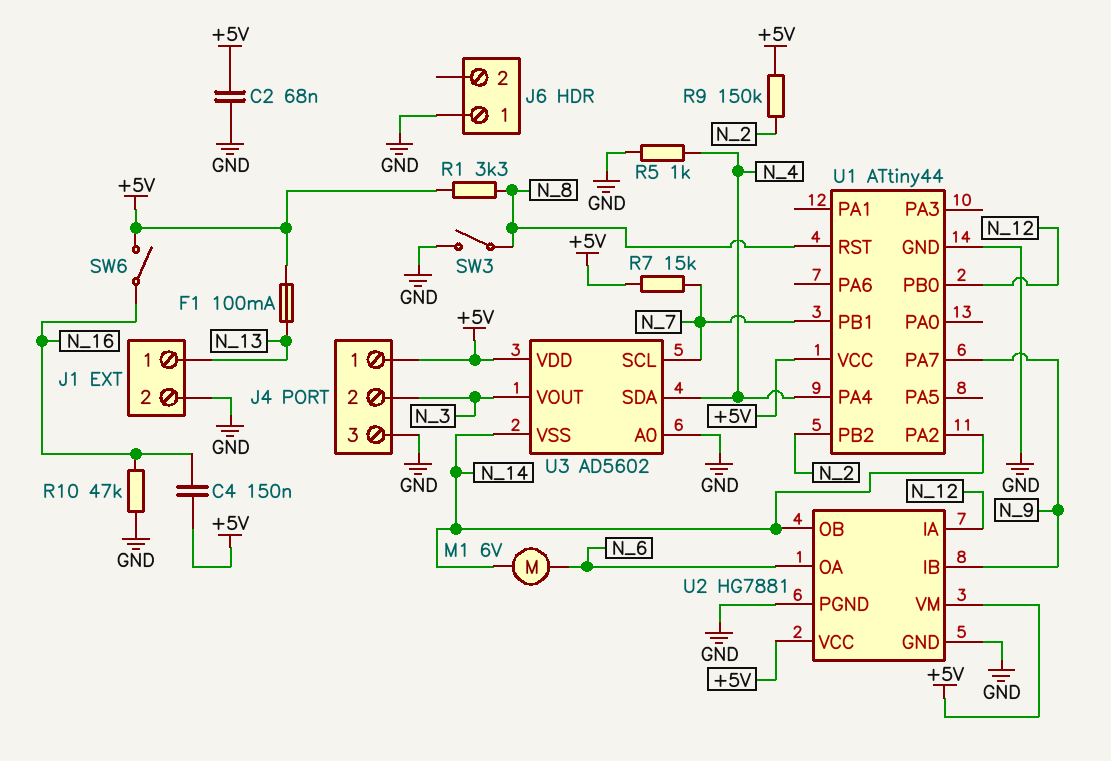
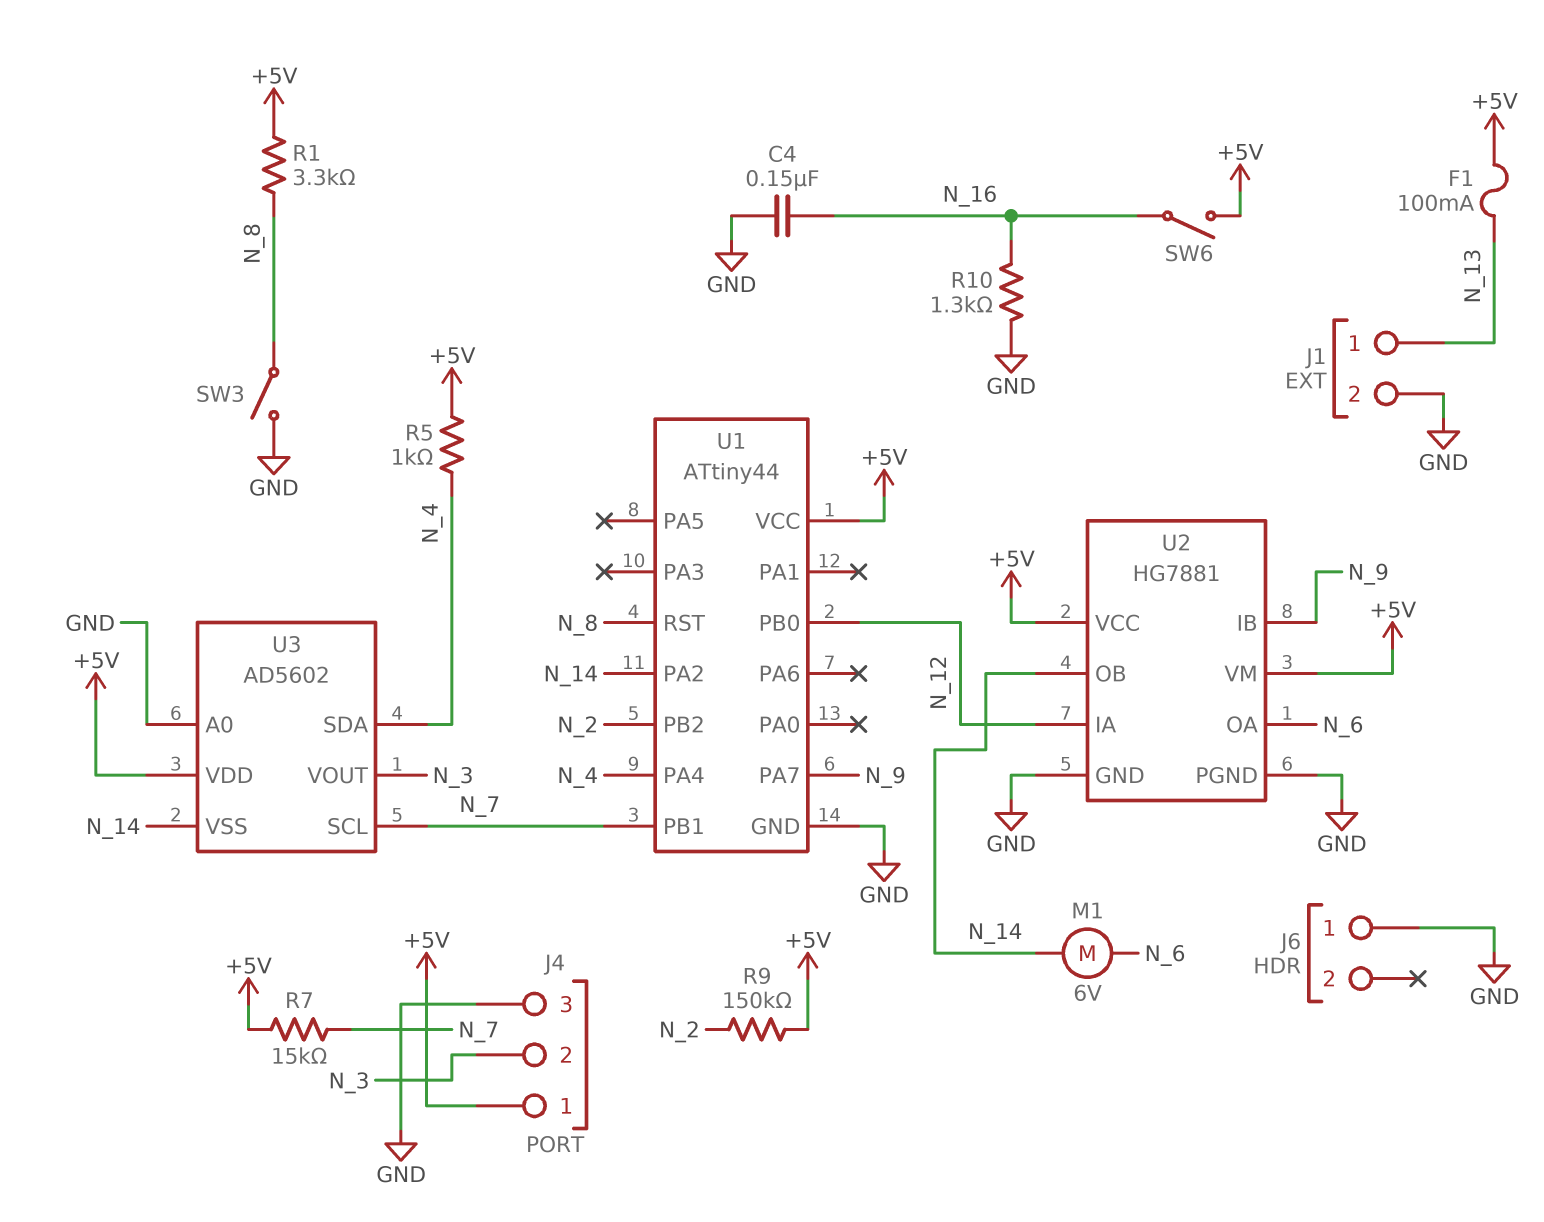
C2: 68nF (+5V, GND) -> none
C4: 150nF (+5V, N_16) -> 150nF (GND, N_16)
R5: 1k (GND, N_4) -> 1k (+5V, N_4)
R10: 47k (GND, N_16) -> 1.3k (GND, N_16)

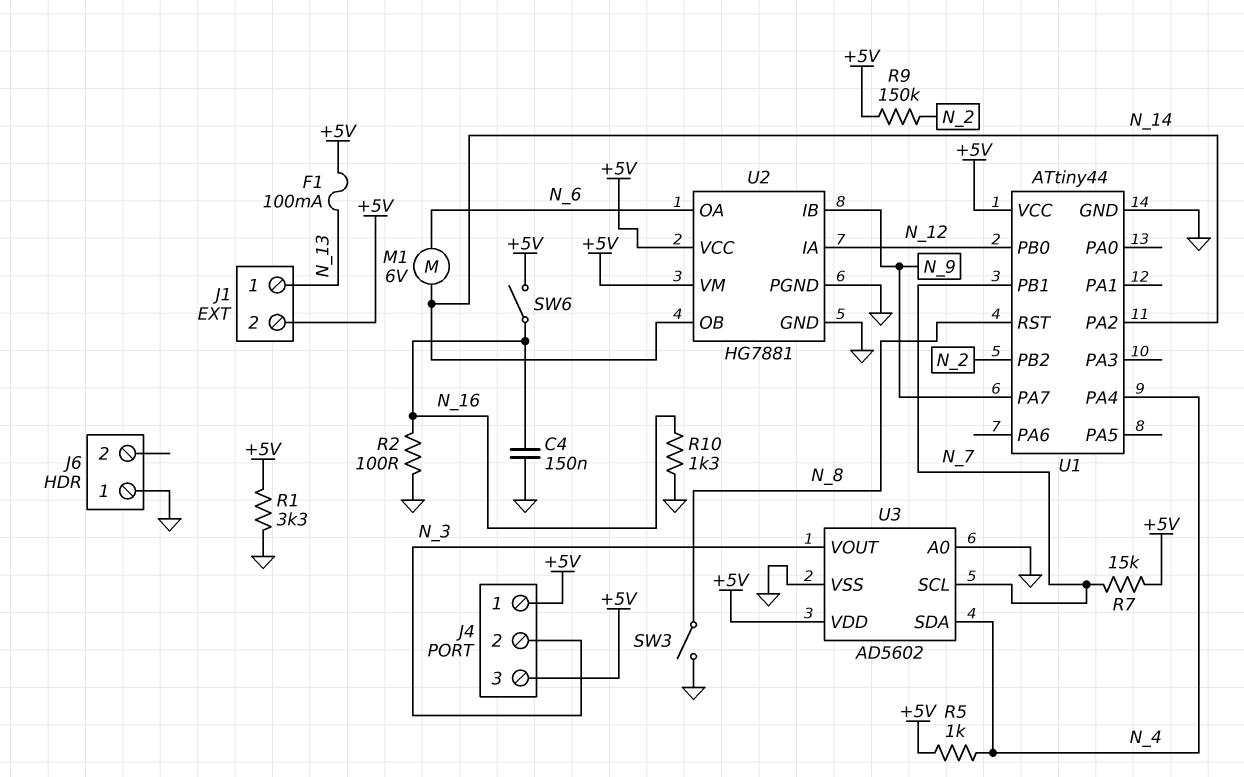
J1 pin 2: GND -> +5V
J4 pin 3: GND -> +5V
R1: 3.3k (+5V, N_8) -> 3.3k (+5V, GND)
R2: none -> 100 (GND, N_16)
U3 pin VSS: N_14 -> GND

